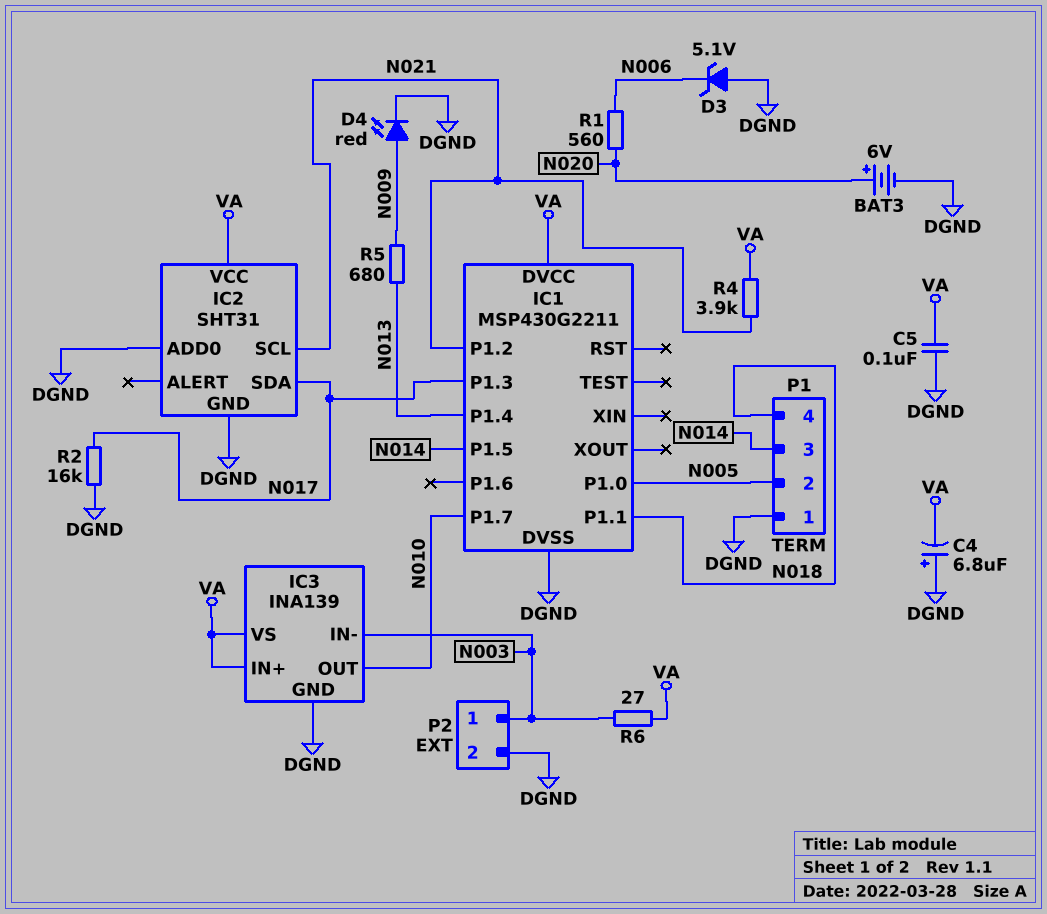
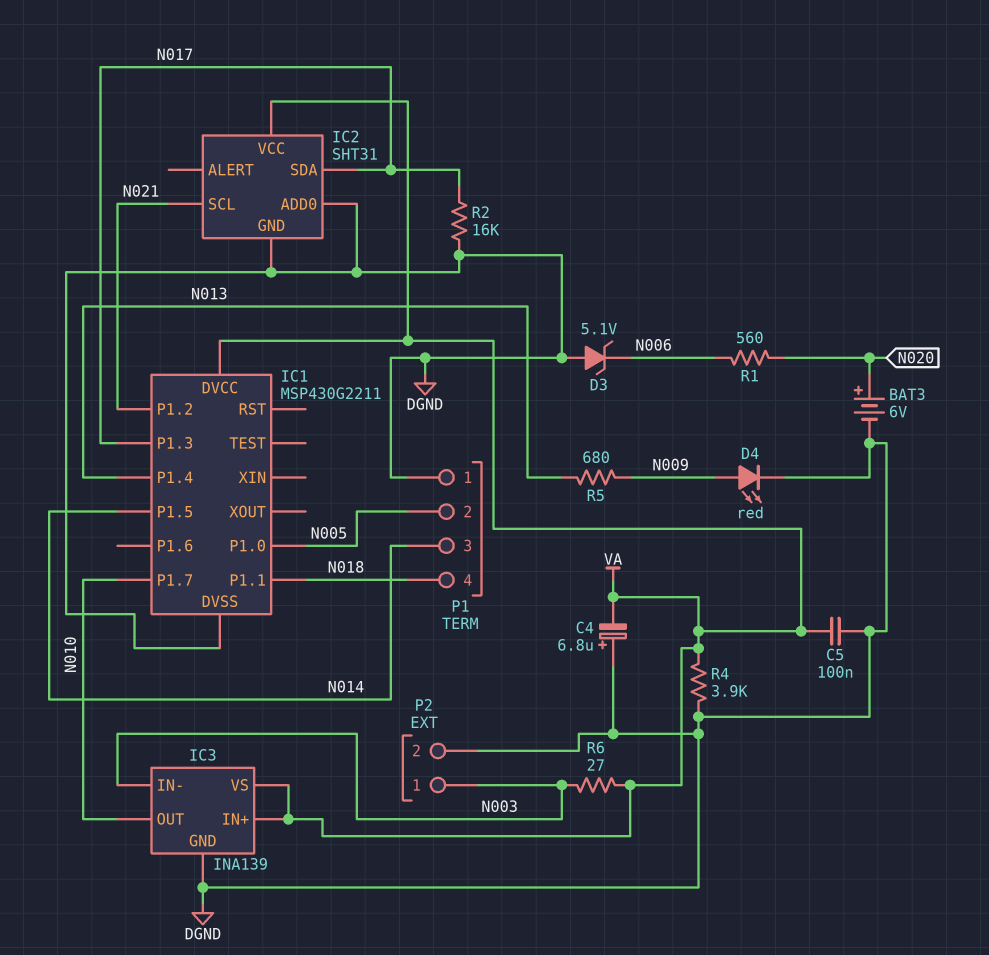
R4: 3.9k (N021, VA) -> 3.9k (DGND, VA)

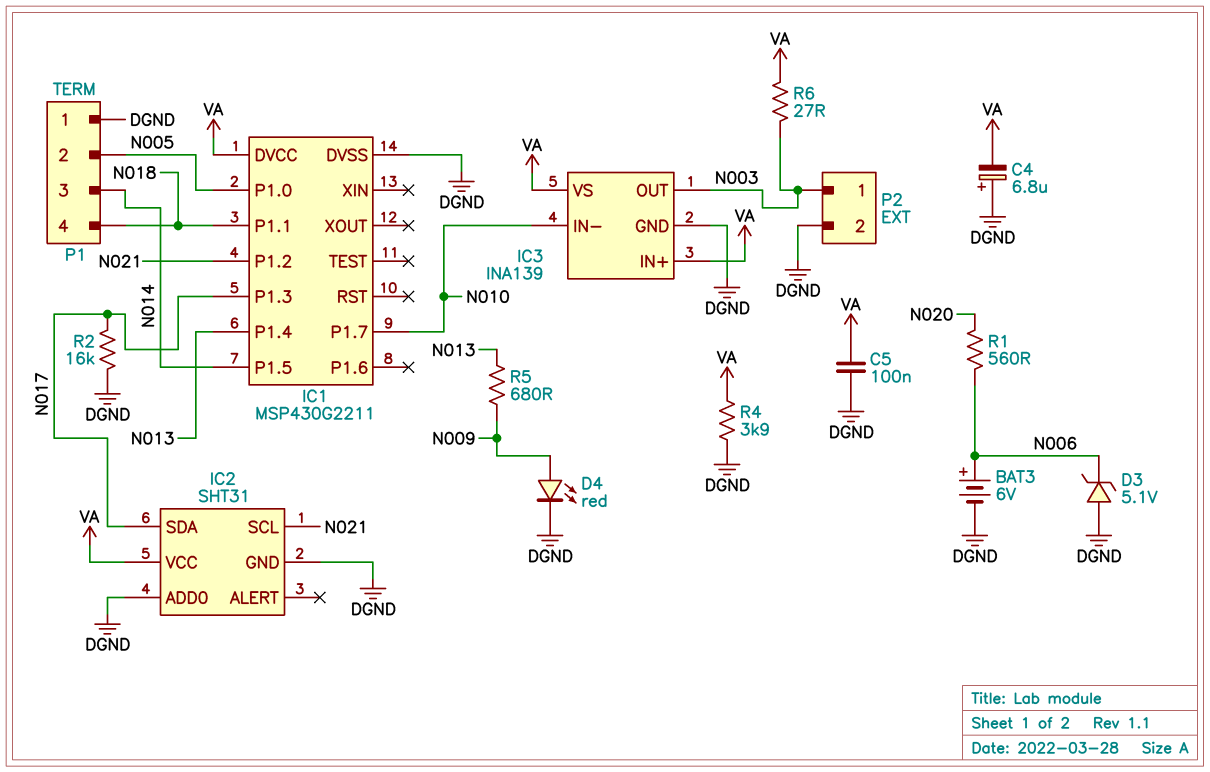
BAT3: 6V (plus N020, minus DGND) -> 6V (plus N006, minus DGND)
IC3 pin IN-: N003 -> N010
IC3 pin OUT: N010 -> N003

